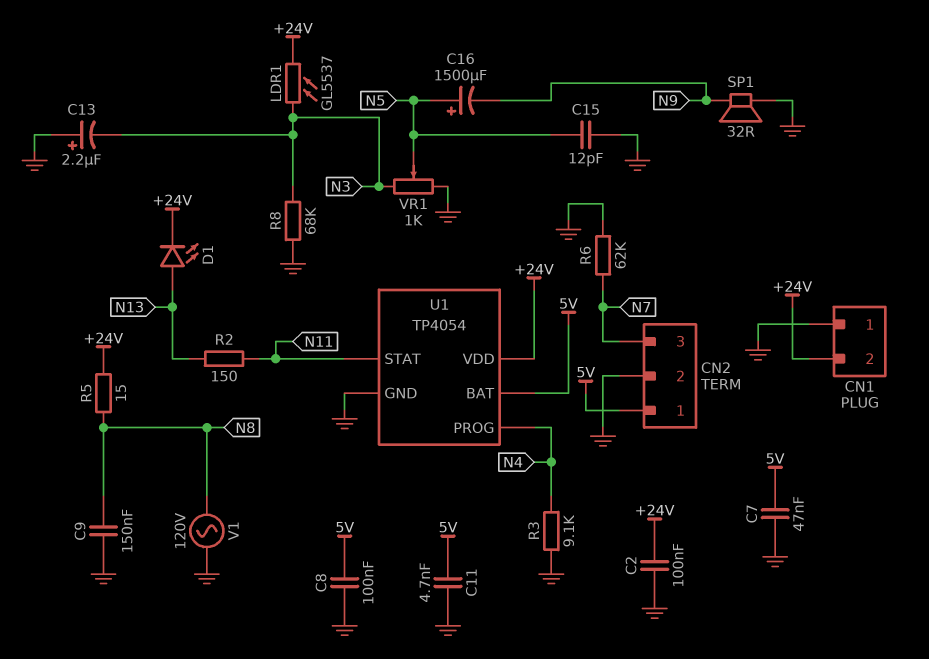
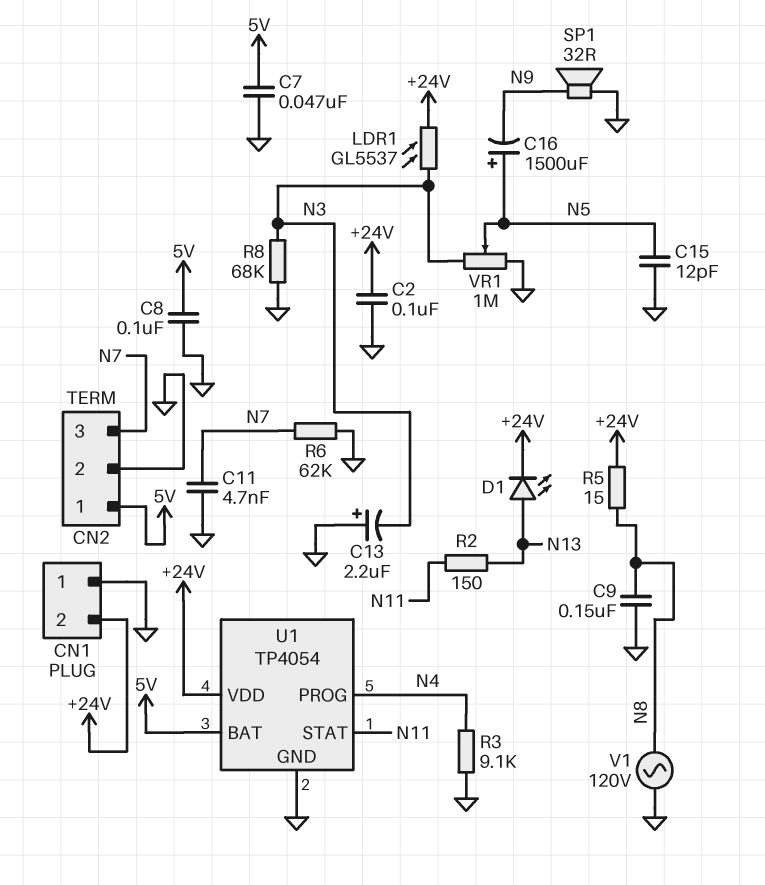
C11: 4.7nF (5V, GND) -> 4.7nF (GND, N7)
VR1: 1k (GND, N3, wiper N5) -> 1M (GND, N3, wiper N5)

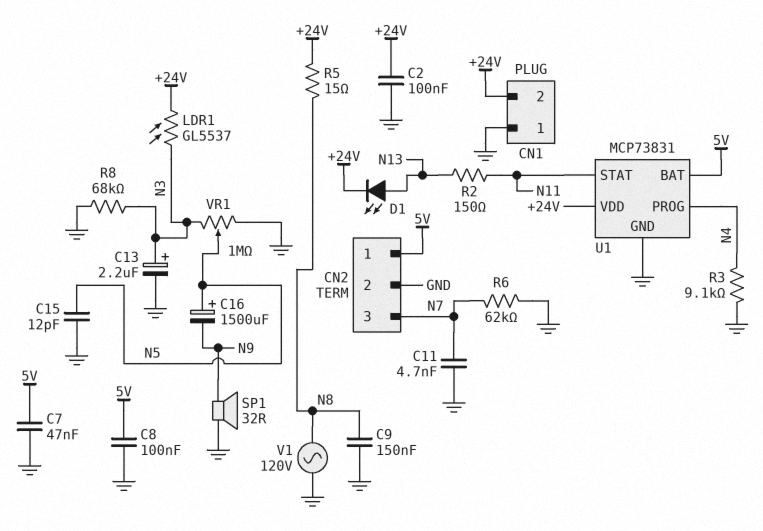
C13: 2.2uF (plus GND, minus N3) -> 2.2uF (plus N3, minus GND)
U1: TP4054 -> MCP73831

